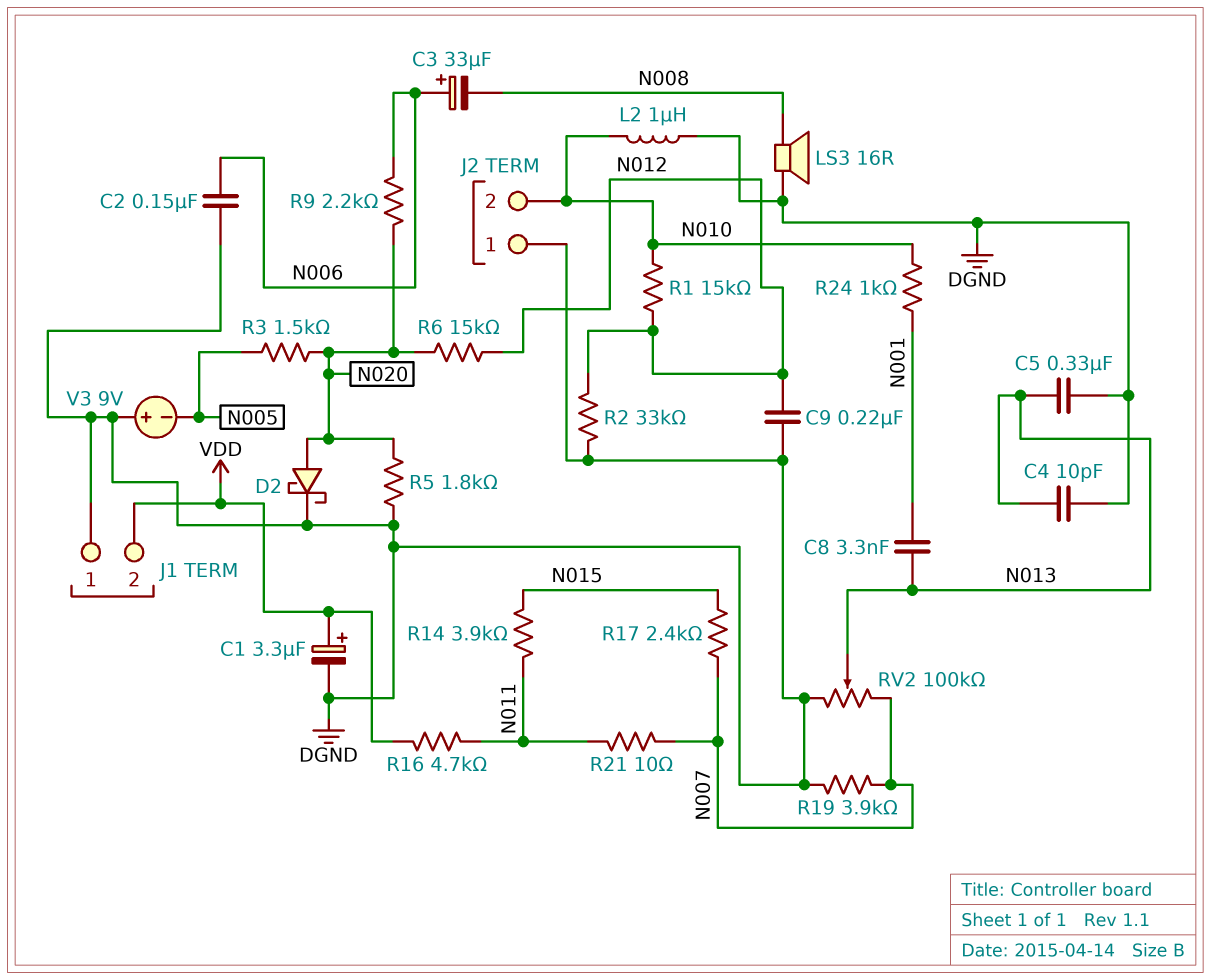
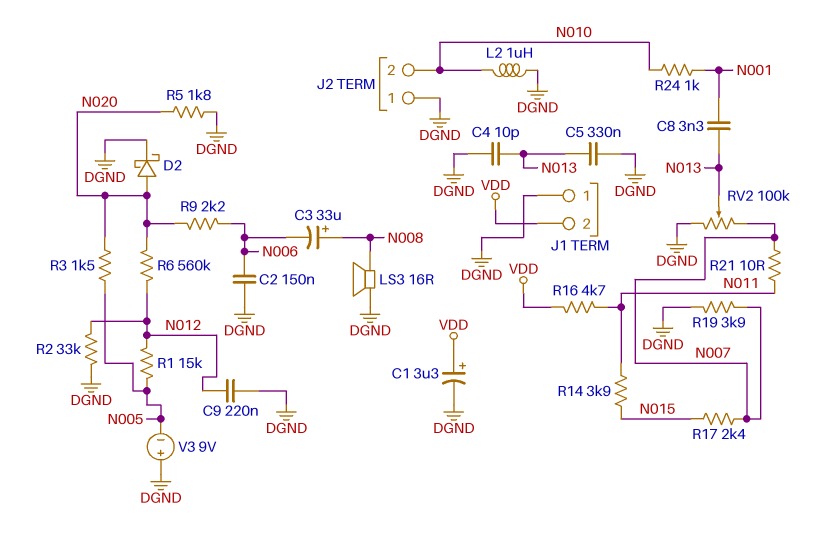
C3: 33uF (plus N006, minus N008) -> 33uF (plus N008, minus N006)
R1: 15k (N010, N012) -> 15k (N005, N012)
R6: 15k (N012, N020) -> 560k (N012, N020)

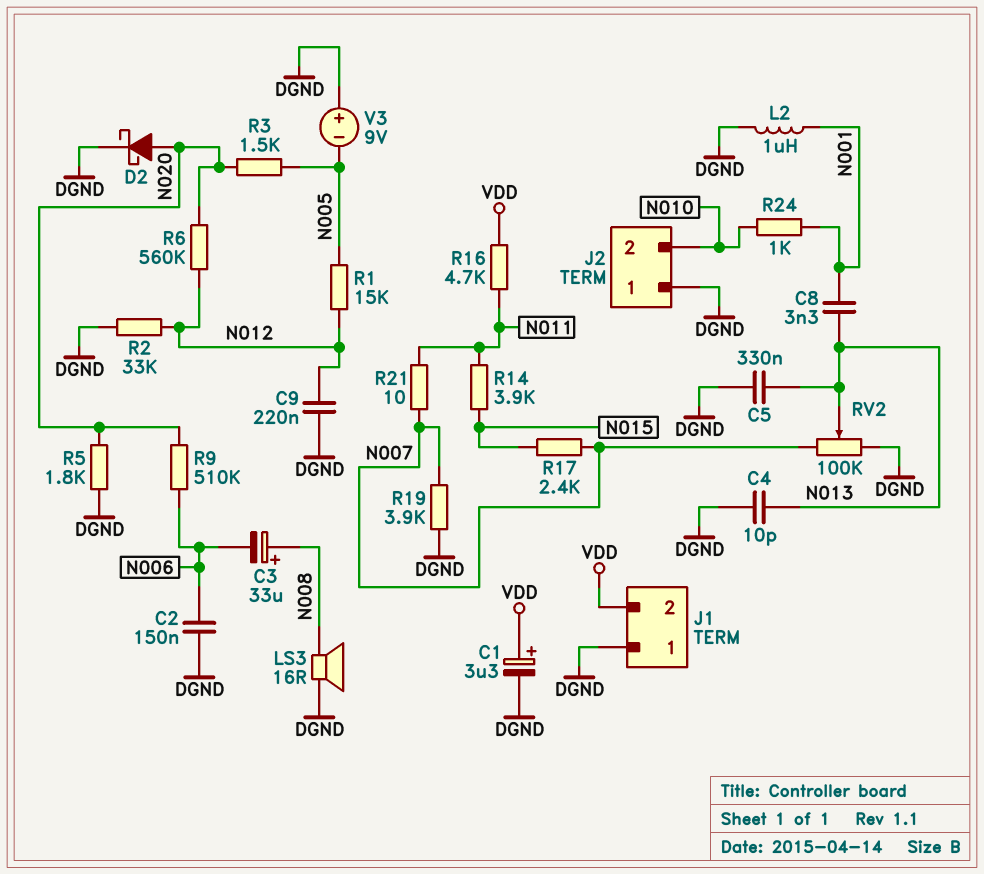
L2: 1uH (DGND, N010) -> 1uH (DGND, N001)
R9: 2.2k (N006, N020) -> 510k (N006, N020)

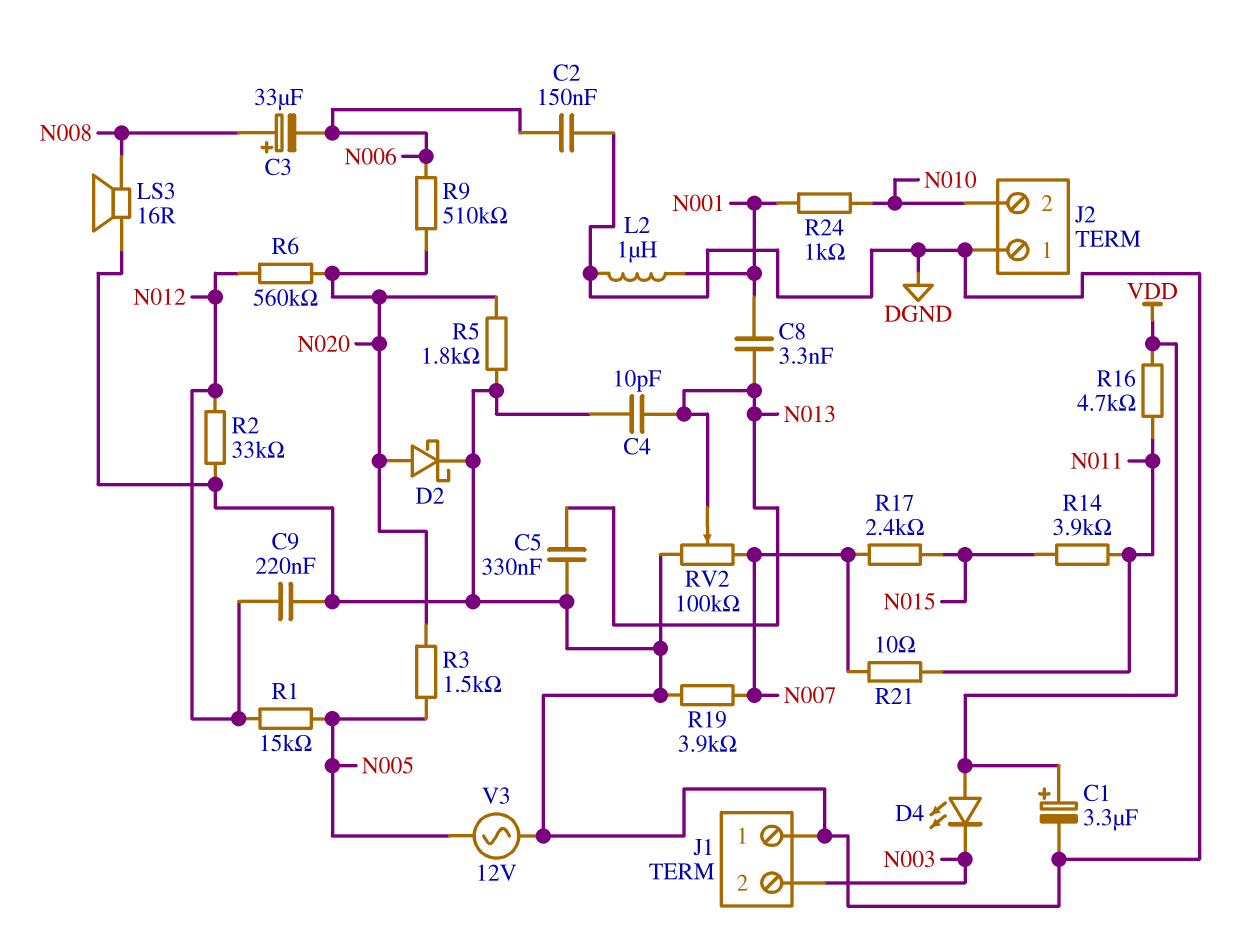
D4: none -> LED (A VDD, K N003)
J1 pin 2: VDD -> N003
V3: 9V (plus DGND, minus N005) -> AC 12V (DGND, N005)

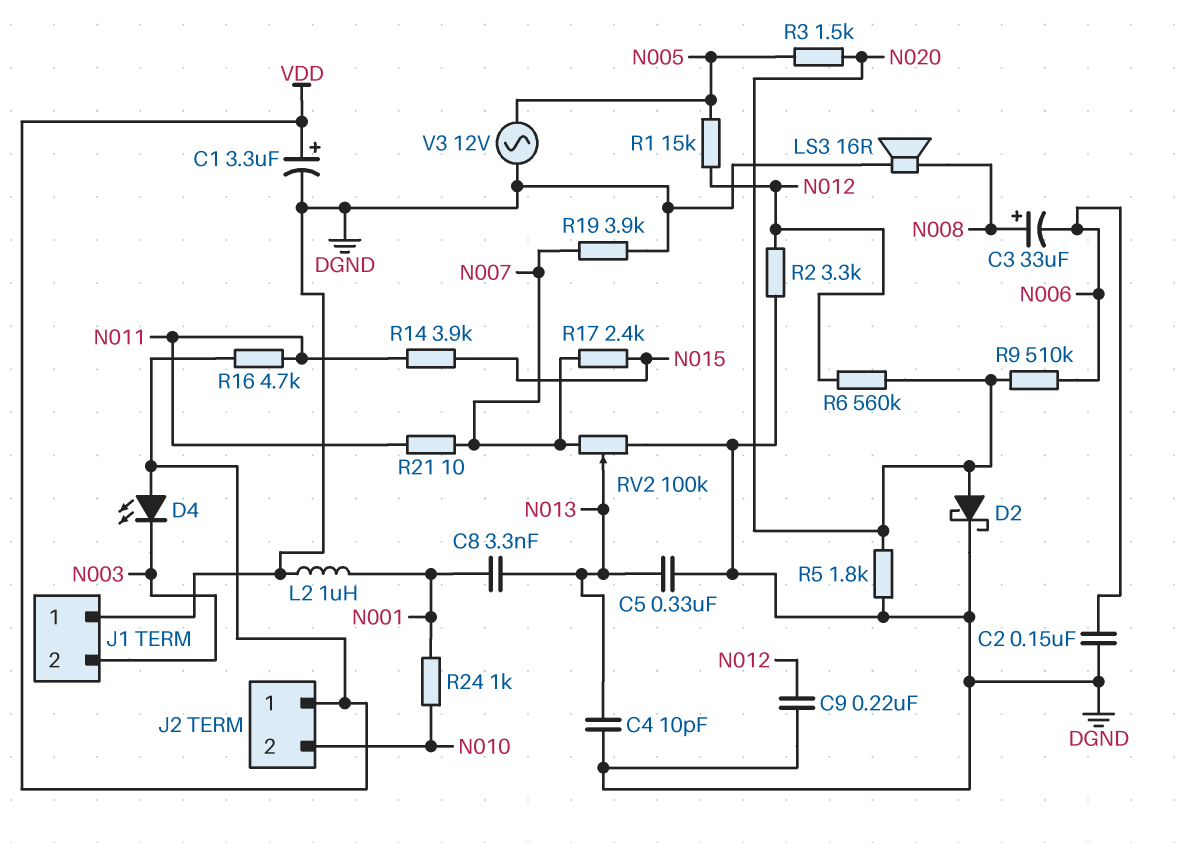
J2 pin 1: DGND -> VDD
R2: 33k (DGND, N012) -> 3.3k (DGND, N012)

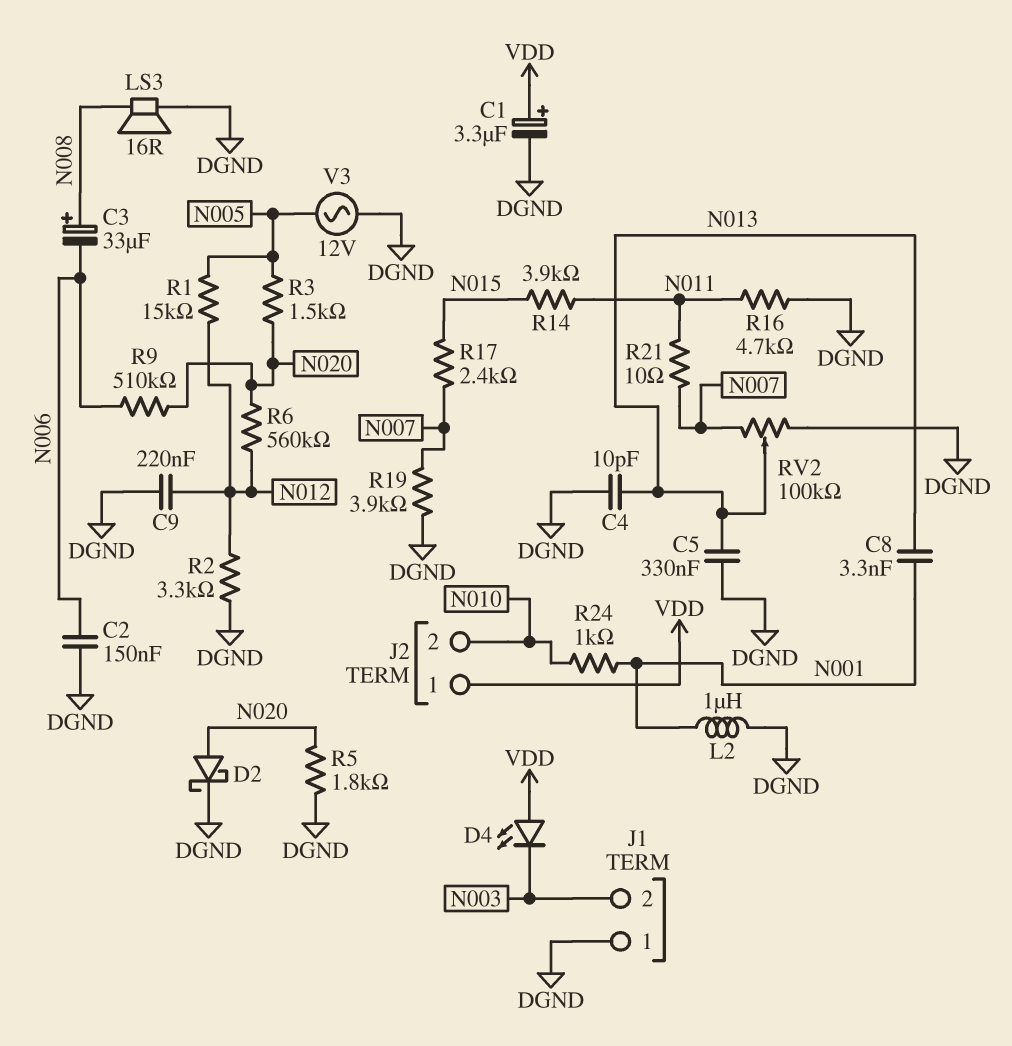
R16: 4.7k (N011, VDD) -> 4.7k (DGND, N011)

